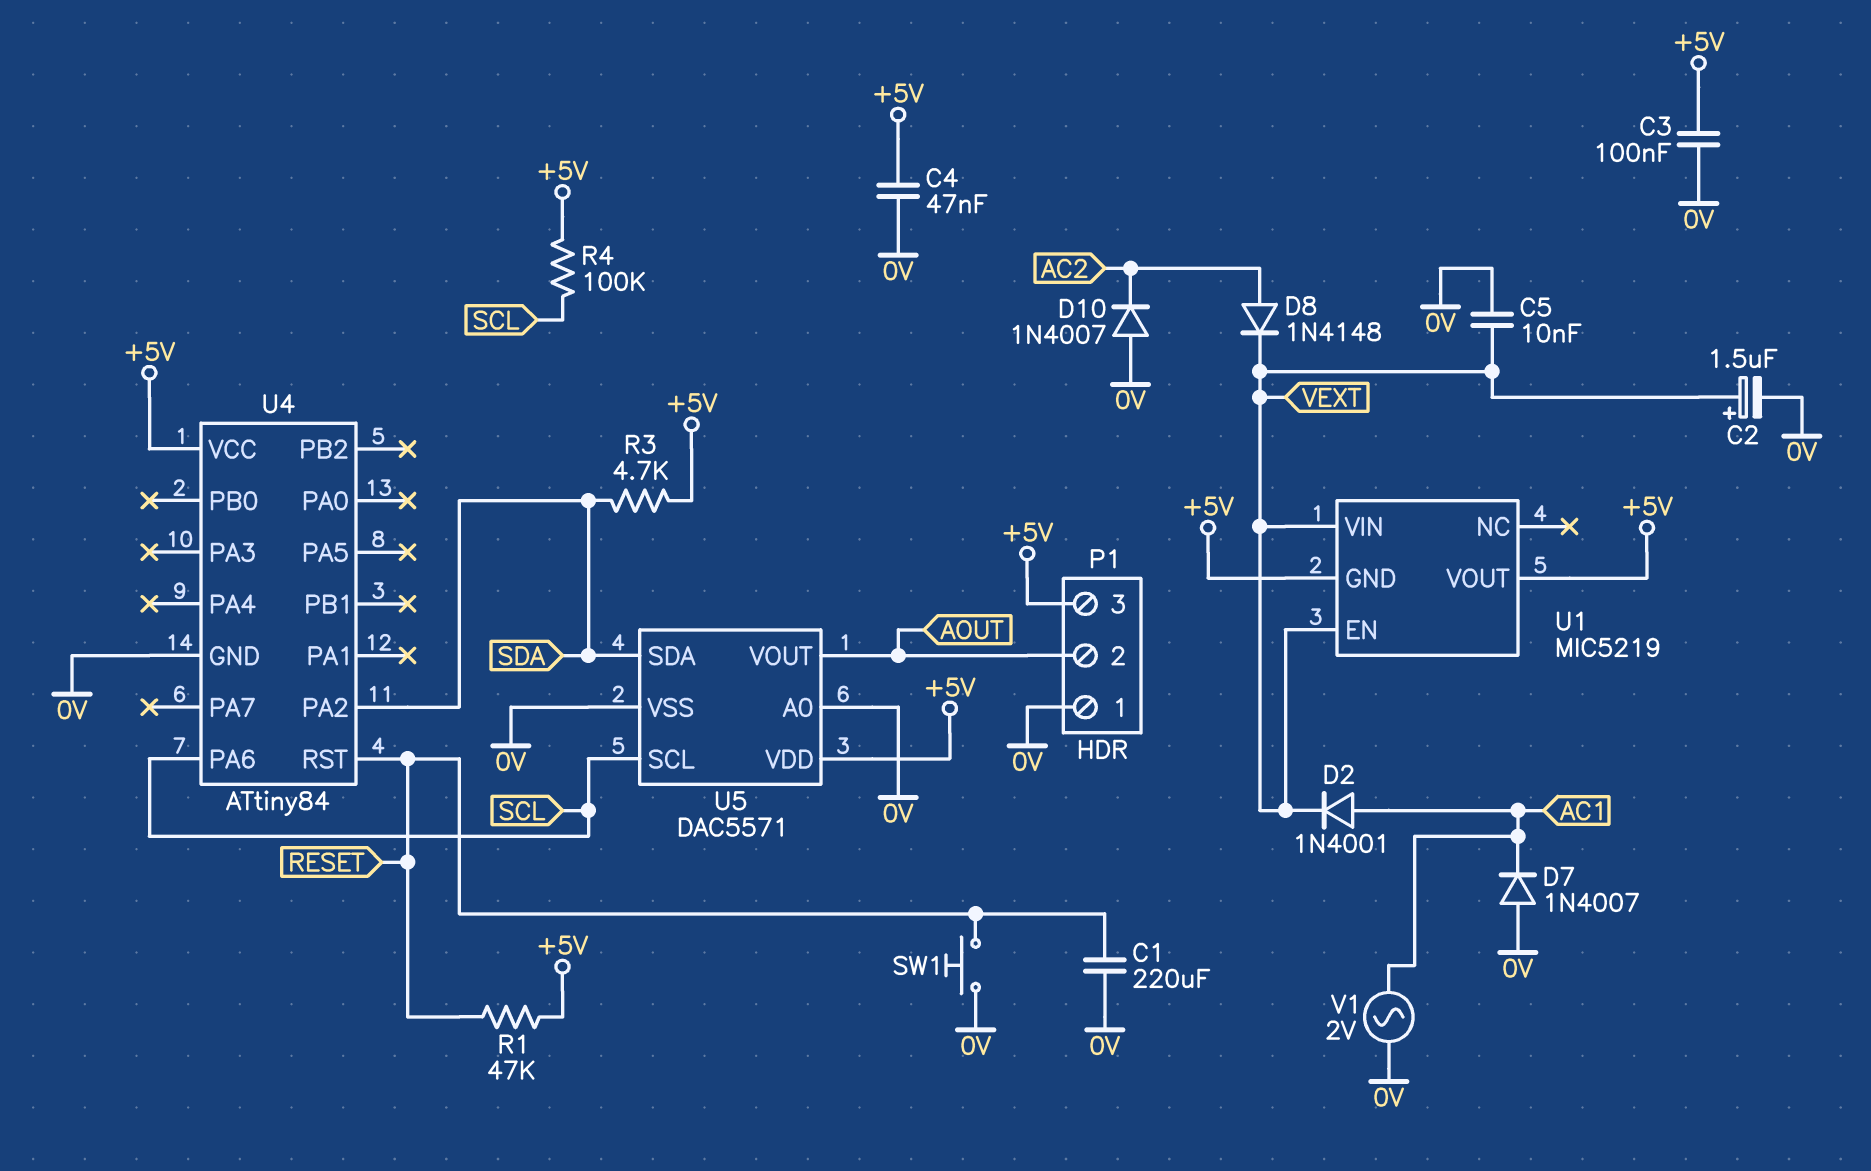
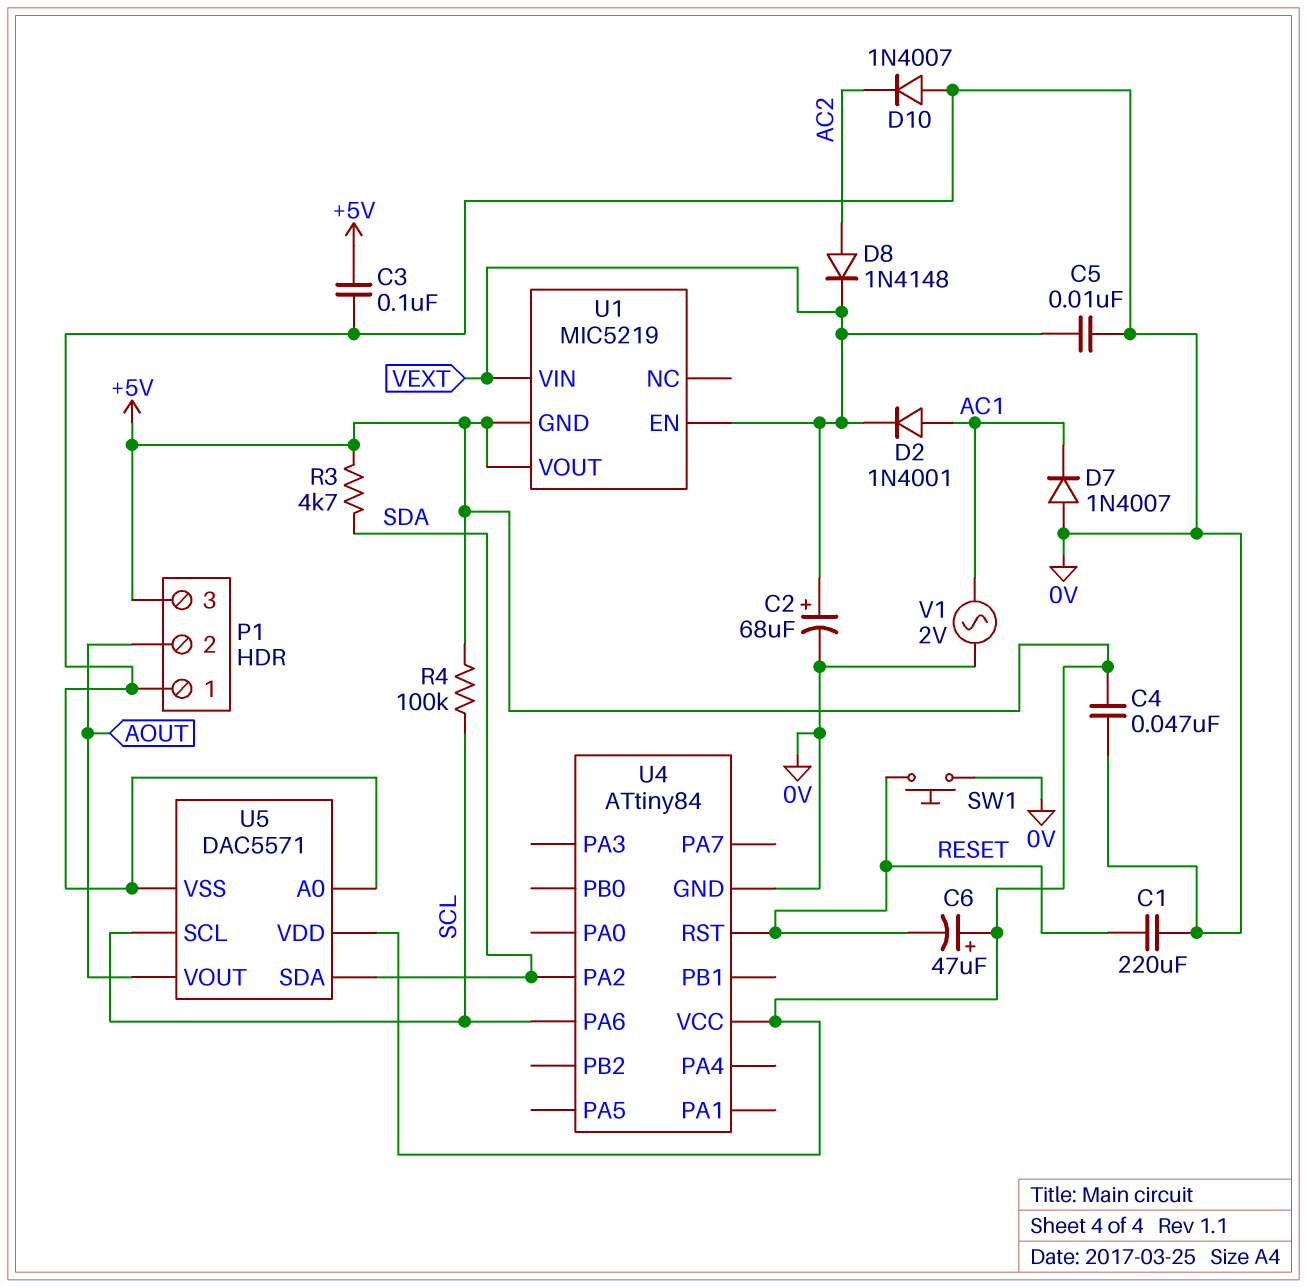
C2: 1.5uF (plus VEXT, minus 0V) -> 68uF (plus VEXT, minus 0V)
C6: none -> 47uF (plus +5V, minus RESET)
R1: 47k (+5V, RESET) -> none

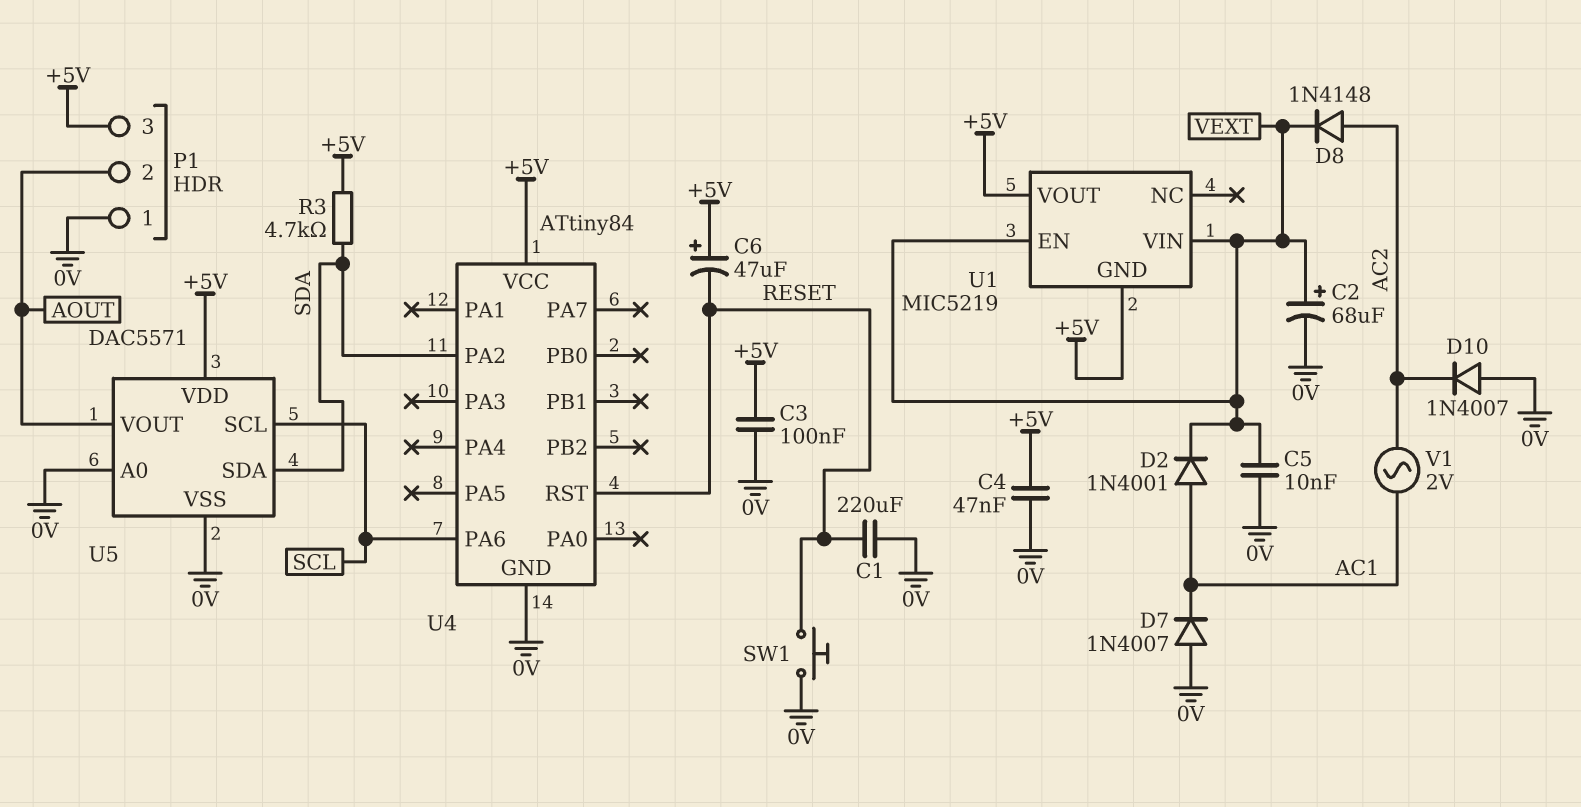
R4: 100k (+5V, SCL) -> none
V1: AC 2V (0V, AC1) -> AC 2V (AC1, AC2)

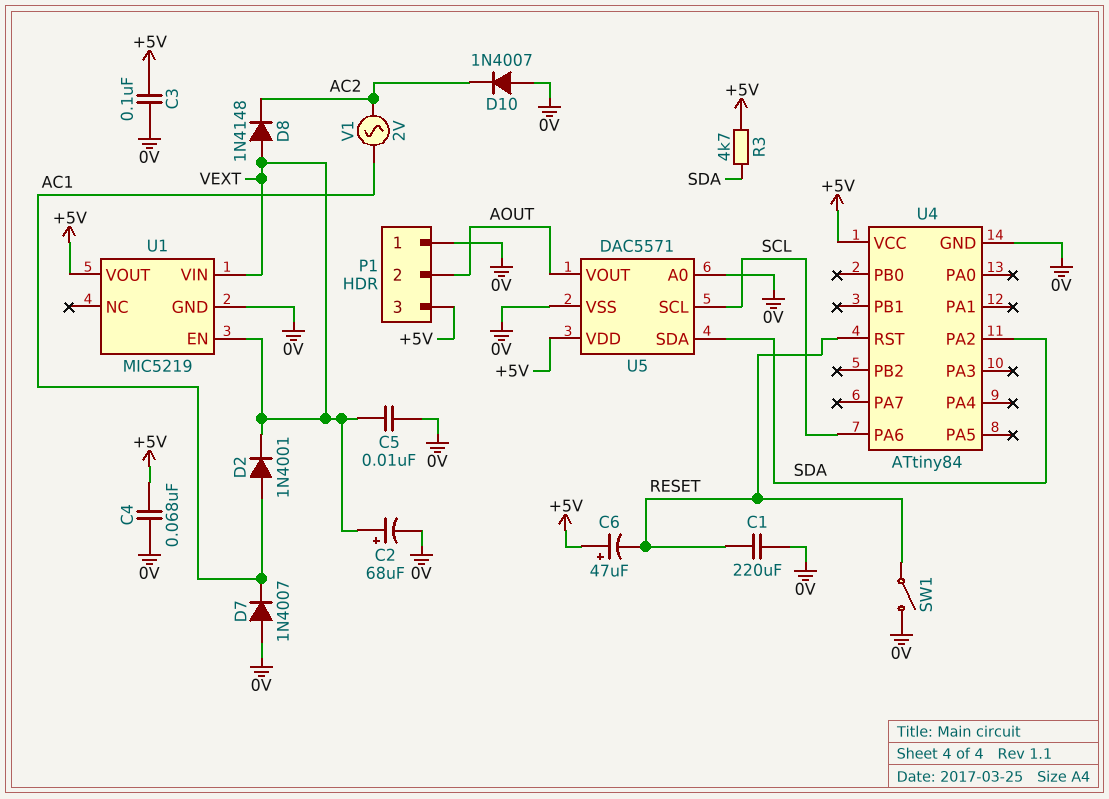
C4: 47nF (+5V, 0V) -> 68nF (+5V, 0V)
D8: diode 1N4148 (A AC2, K VEXT) -> diode 1N4148 (A VEXT, K AC2)
SW1: button (0V, RESET) -> switch (0V, RESET)
U1 pin GND: +5V -> 0V

